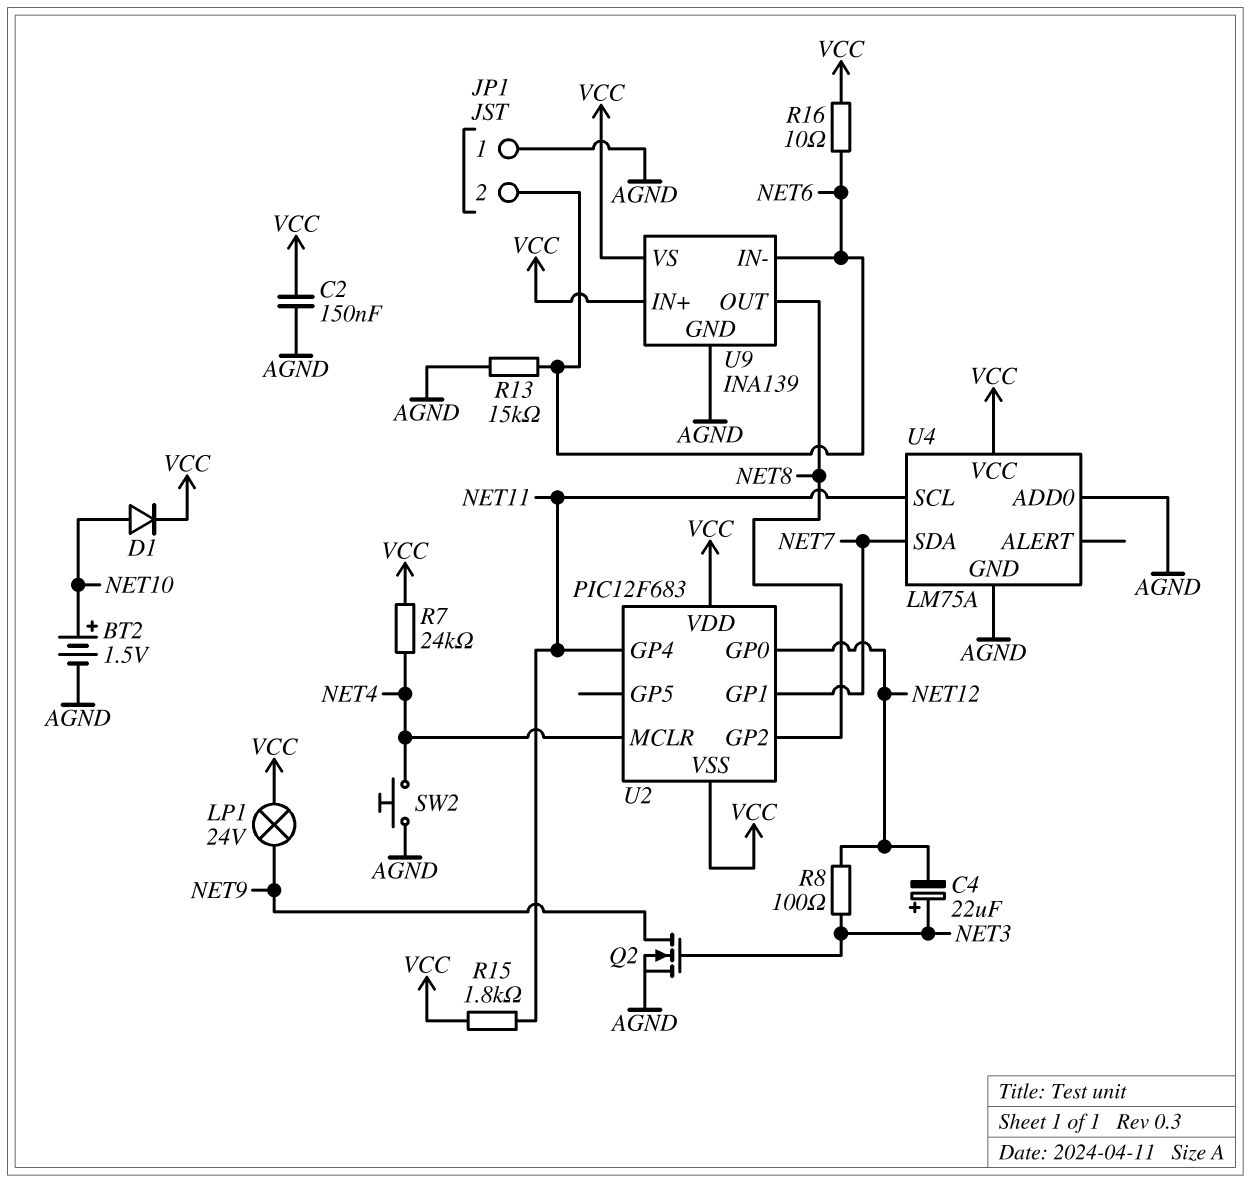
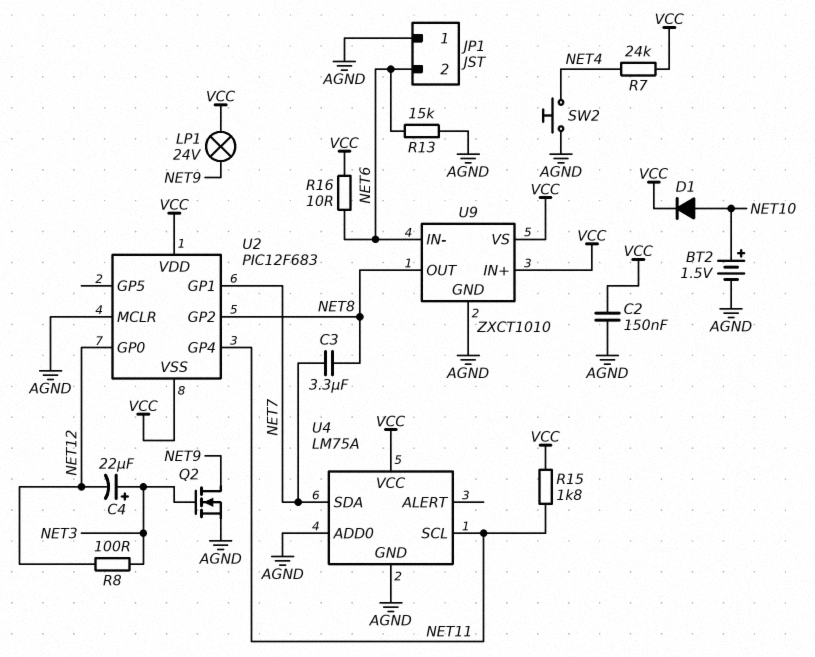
C3: none -> 3.3uF (NET7, NET8)
U2 pin MCLR: NET4 -> AGND
U9: INA139 -> ZXCT1010

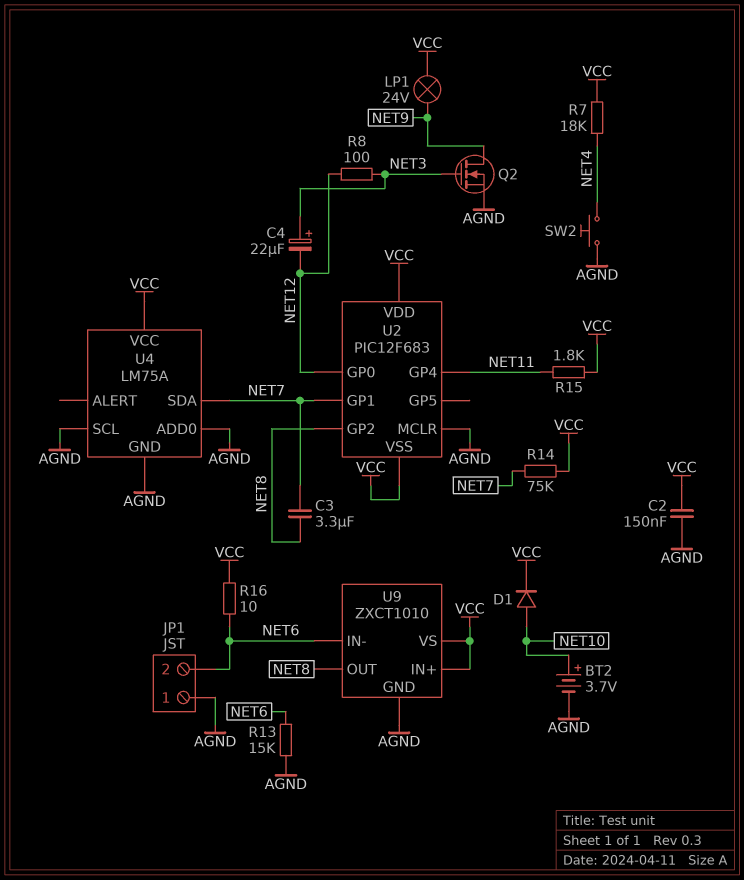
BT2: 1.5V (plus NET10, minus AGND) -> 3.7V (plus NET10, minus AGND)
R7: 24k (NET4, VCC) -> 18k (NET4, VCC)
R14: none -> 75k (NET7, VCC)
U4 pin SCL: NET11 -> AGND

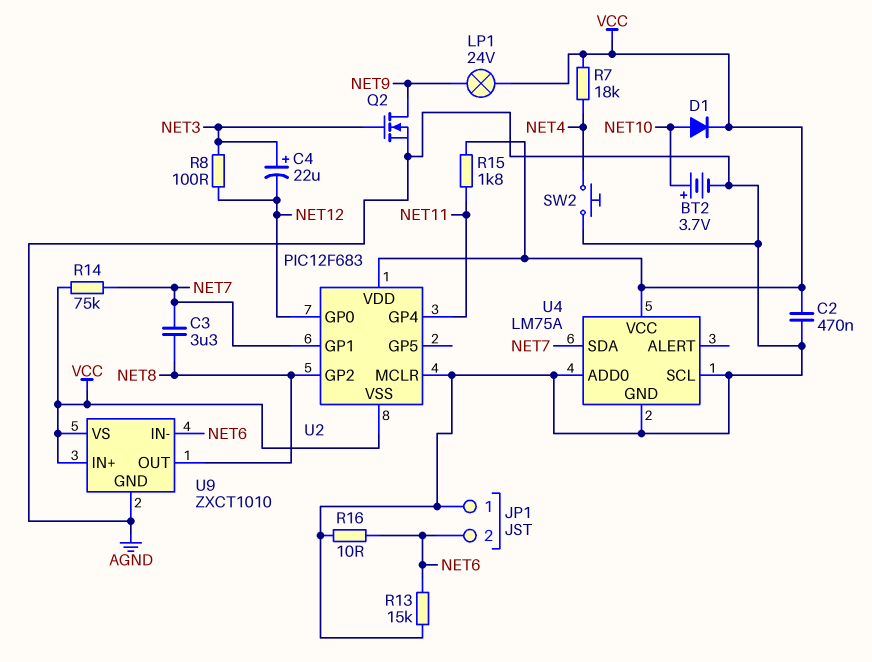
C2: 150nF (AGND, VCC) -> 470nF (AGND, VCC)
R16: 10 (NET6, VCC) -> 10 (AGND, NET6)

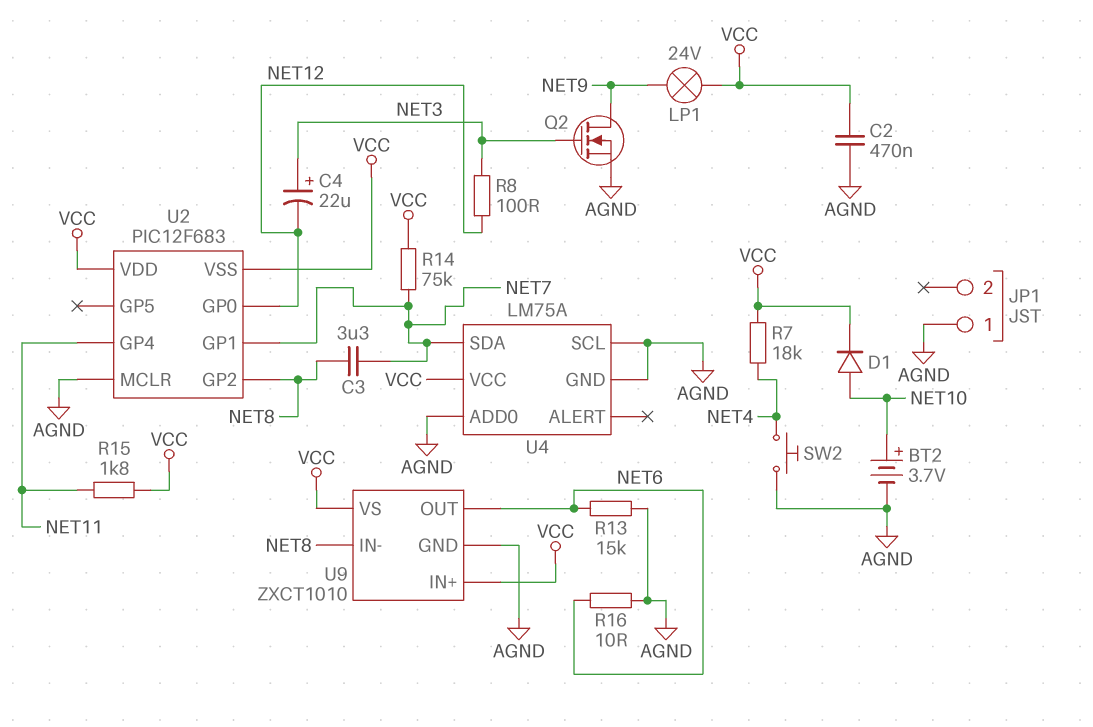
JP1 pin 2: NET6 -> none
U9 pin IN-: NET6 -> NET8
U9 pin OUT: NET8 -> NET6

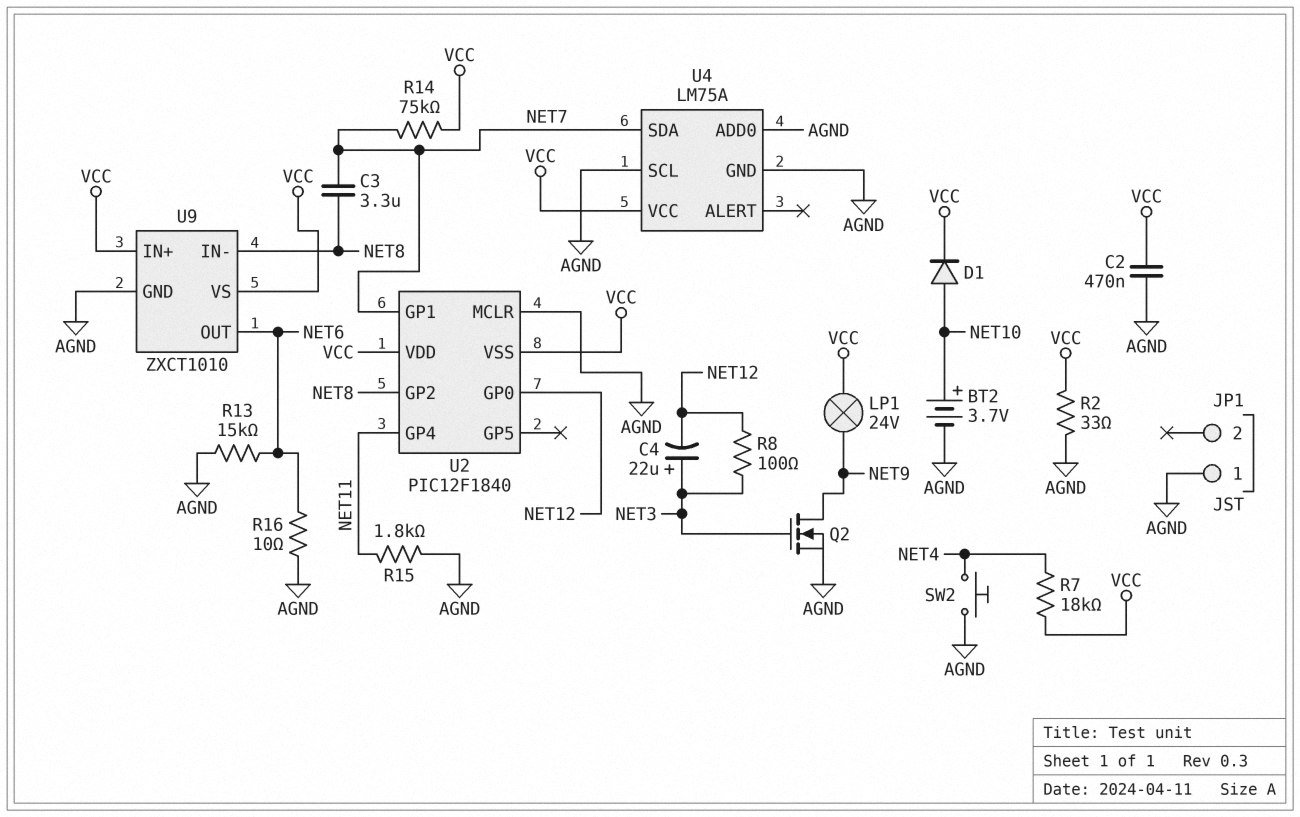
R2: none -> 33 (AGND, VCC)
R15: 1.8k (NET11, VCC) -> 1.8k (AGND, NET11)
U2: PIC12F683 -> PIC12F1840

